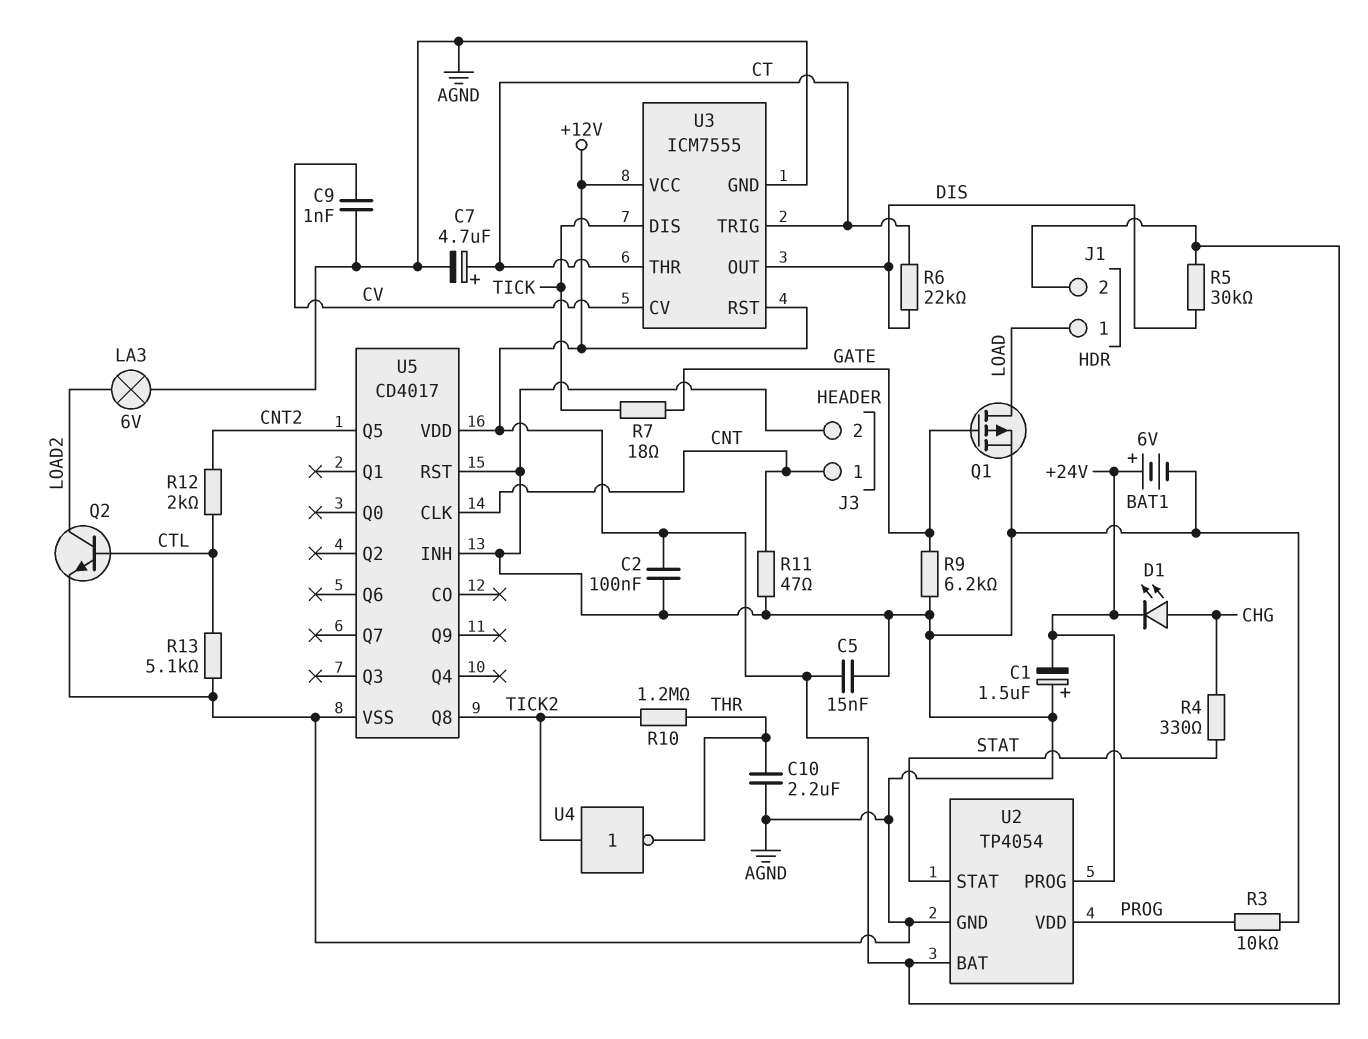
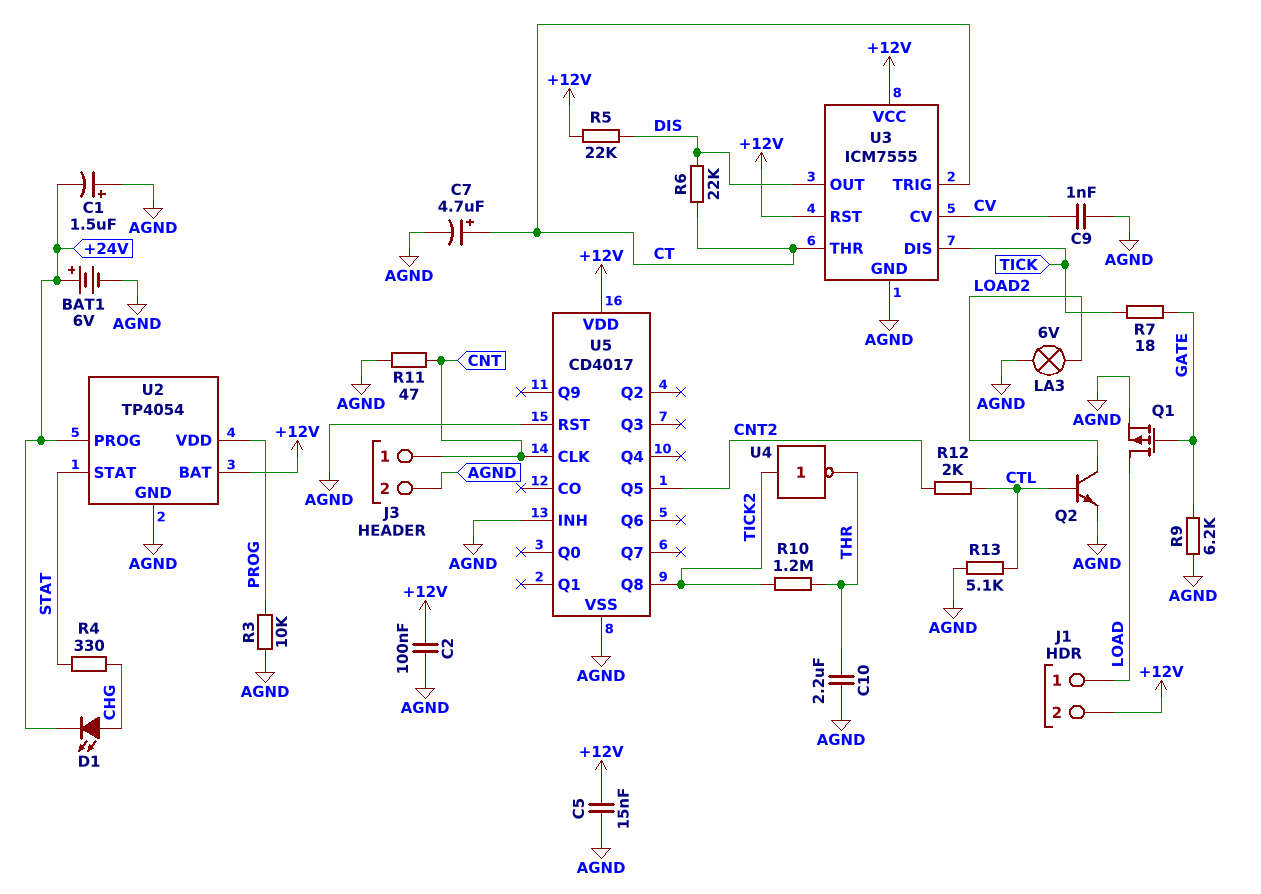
R5: 30k (+12V, DIS) -> 22k (+12V, DIS)

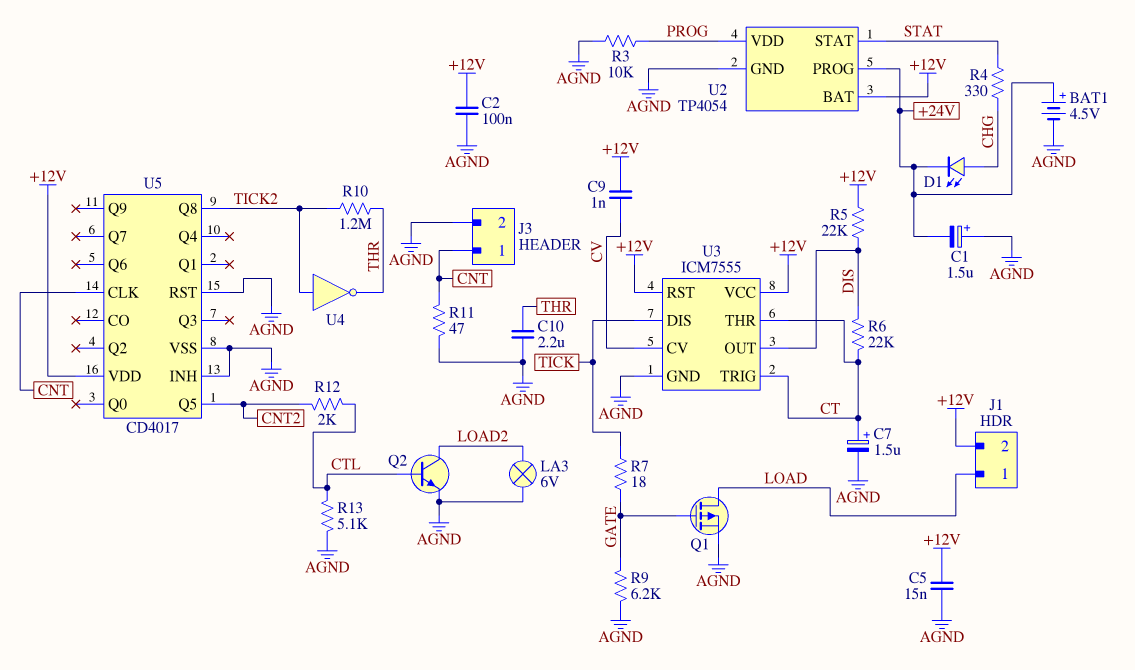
BAT1: 6V (plus +24V, minus AGND) -> 4.5V (plus +24V, minus AGND)
C7: 4.7uF (plus CT, minus AGND) -> 1.5uF (plus CT, minus AGND)
C9: 1nF (AGND, CV) -> 1nF (+12V, CV)

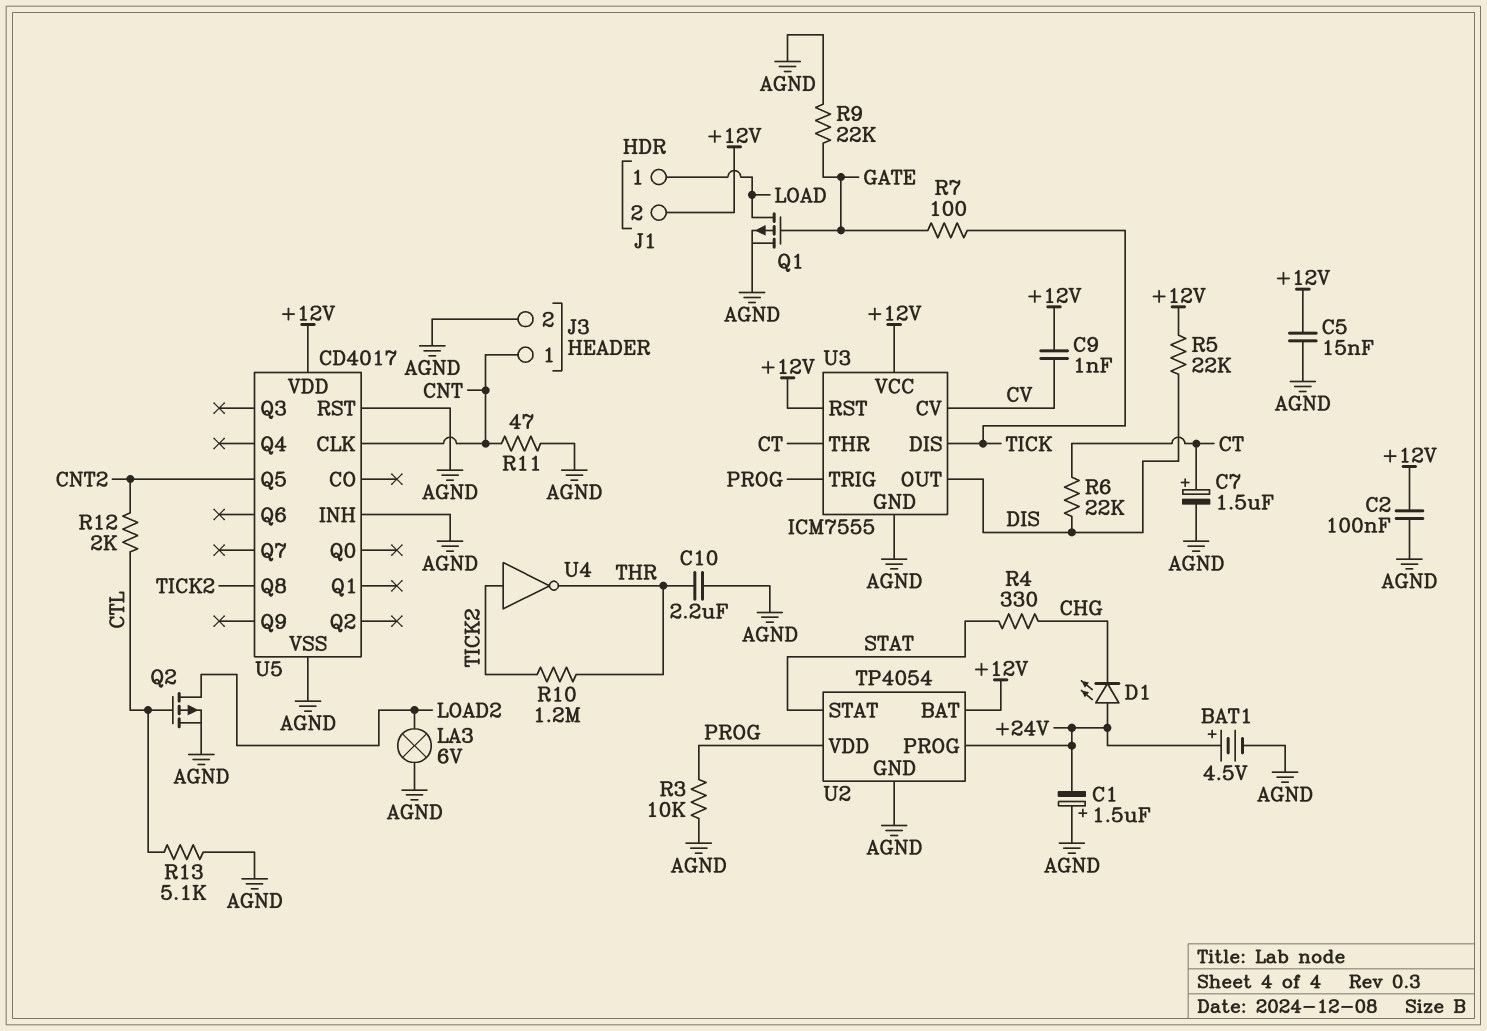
D1: LED (A CHG, K +24V) -> LED (A +24V, K CHG)
Q2: NPN (B CTL, C LOAD2, E AGND) -> PMOS (G CTL, D LOAD2, S AGND)
R7: 18 (GATE, TICK) -> 100 (GATE, TICK)
R9: 6.2k (AGND, GATE) -> 22k (AGND, GATE)
U3 pin TRIG: CT -> PROG

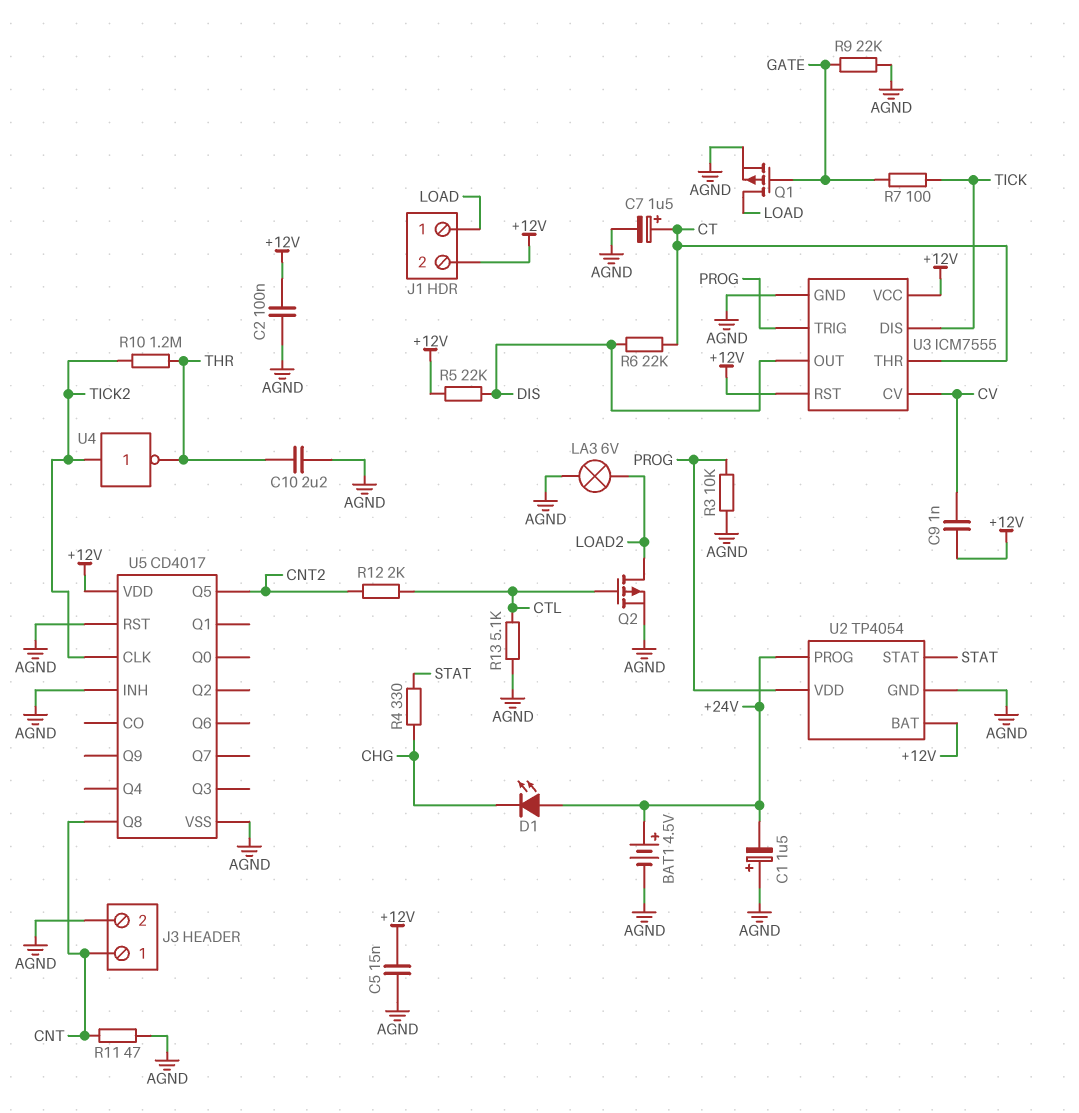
U5 pin CLK: CNT -> TICK2
U5 pin Q8: TICK2 -> CNT

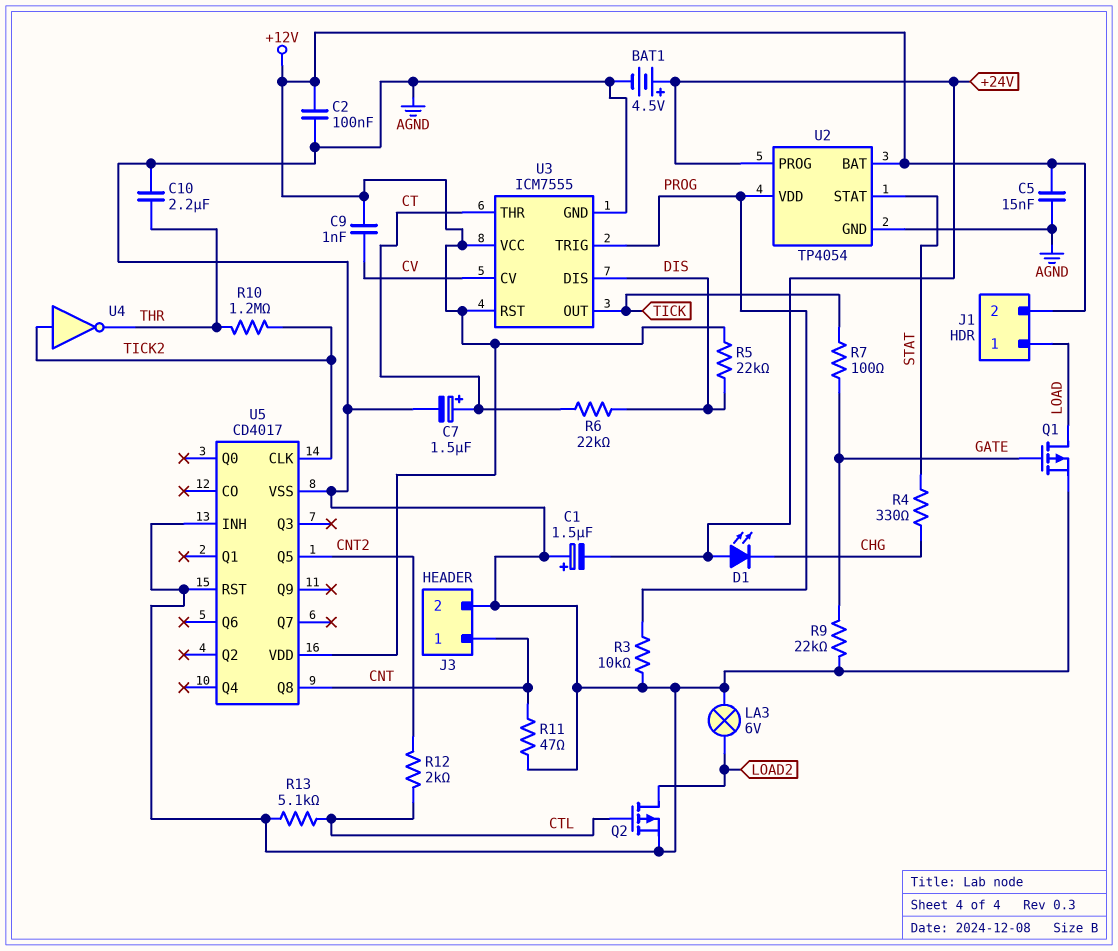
U3 pin DIS: TICK -> DIS
U3 pin OUT: DIS -> TICK

